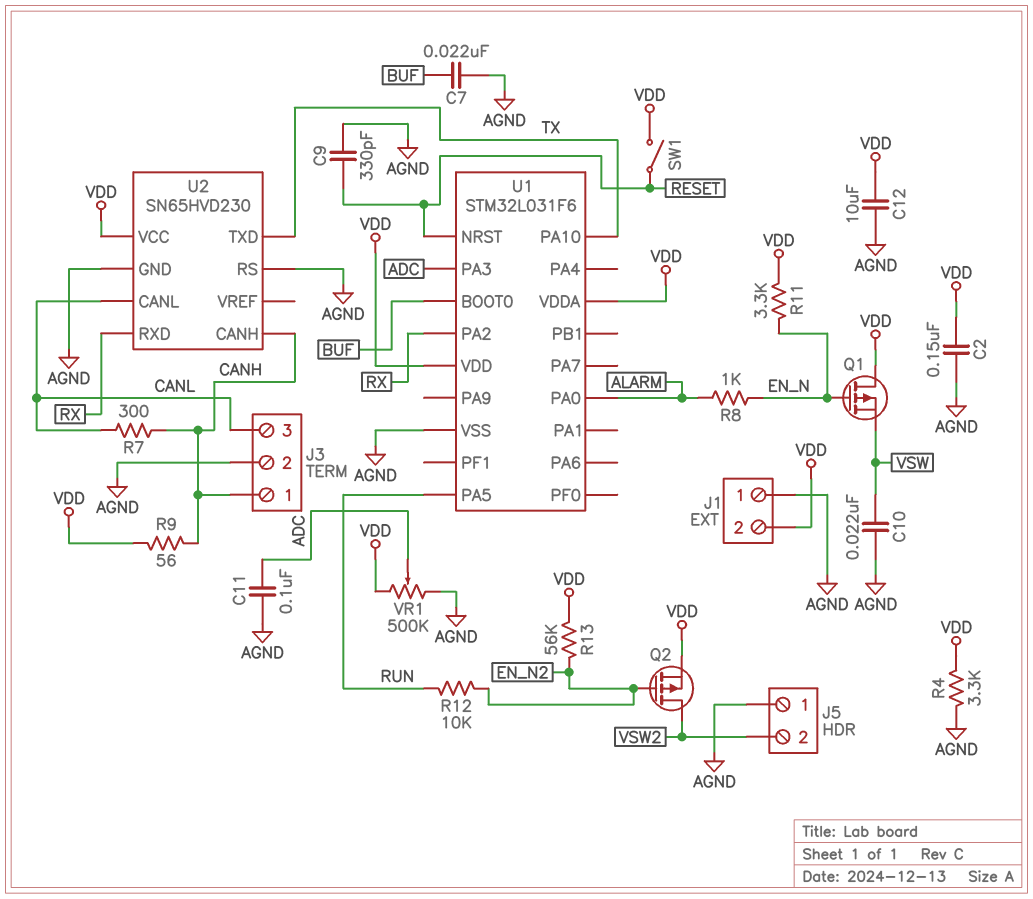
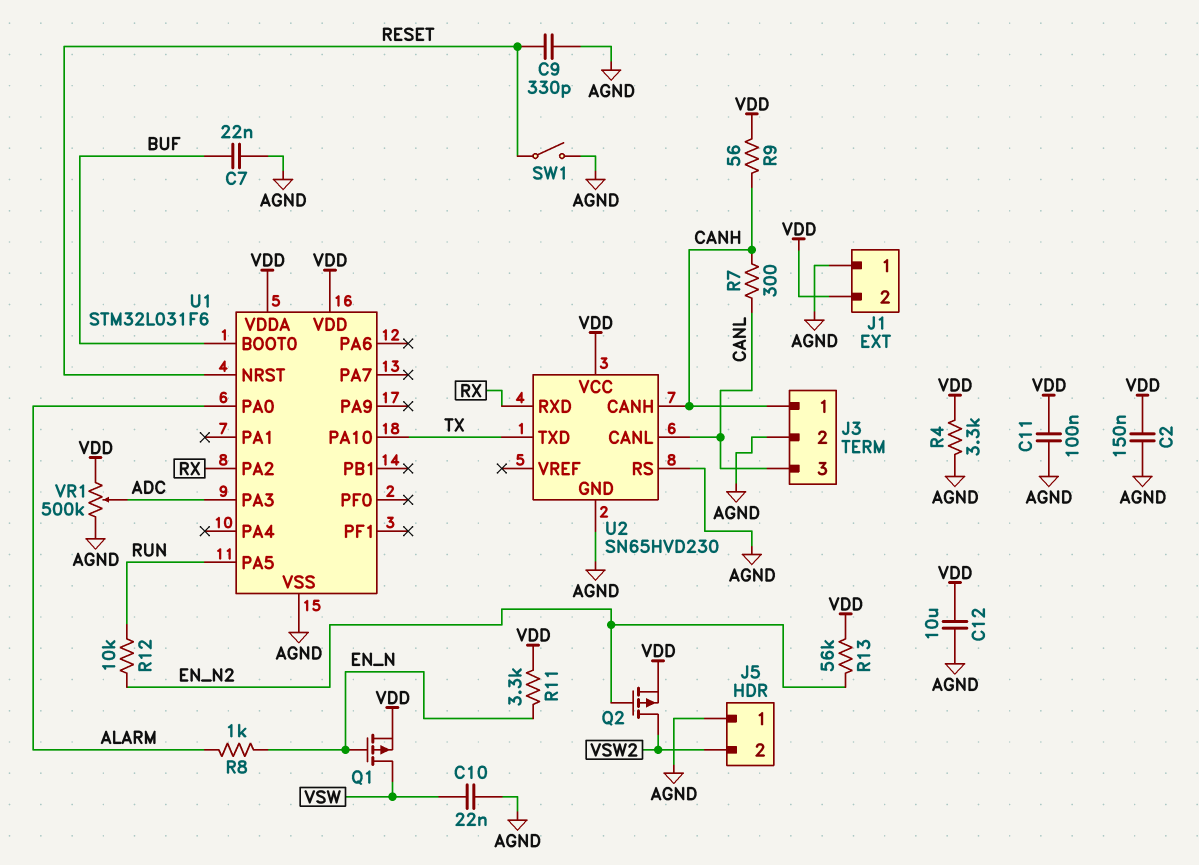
C11: 100nF (ADC, AGND) -> 100nF (AGND, VDD)
Q1: PMOS (G EN_N, D VDD, S VSW) -> PMOS (G EN_N, D VSW, S VDD)
SW1: switch (RESET, VDD) -> switch (AGND, RESET)

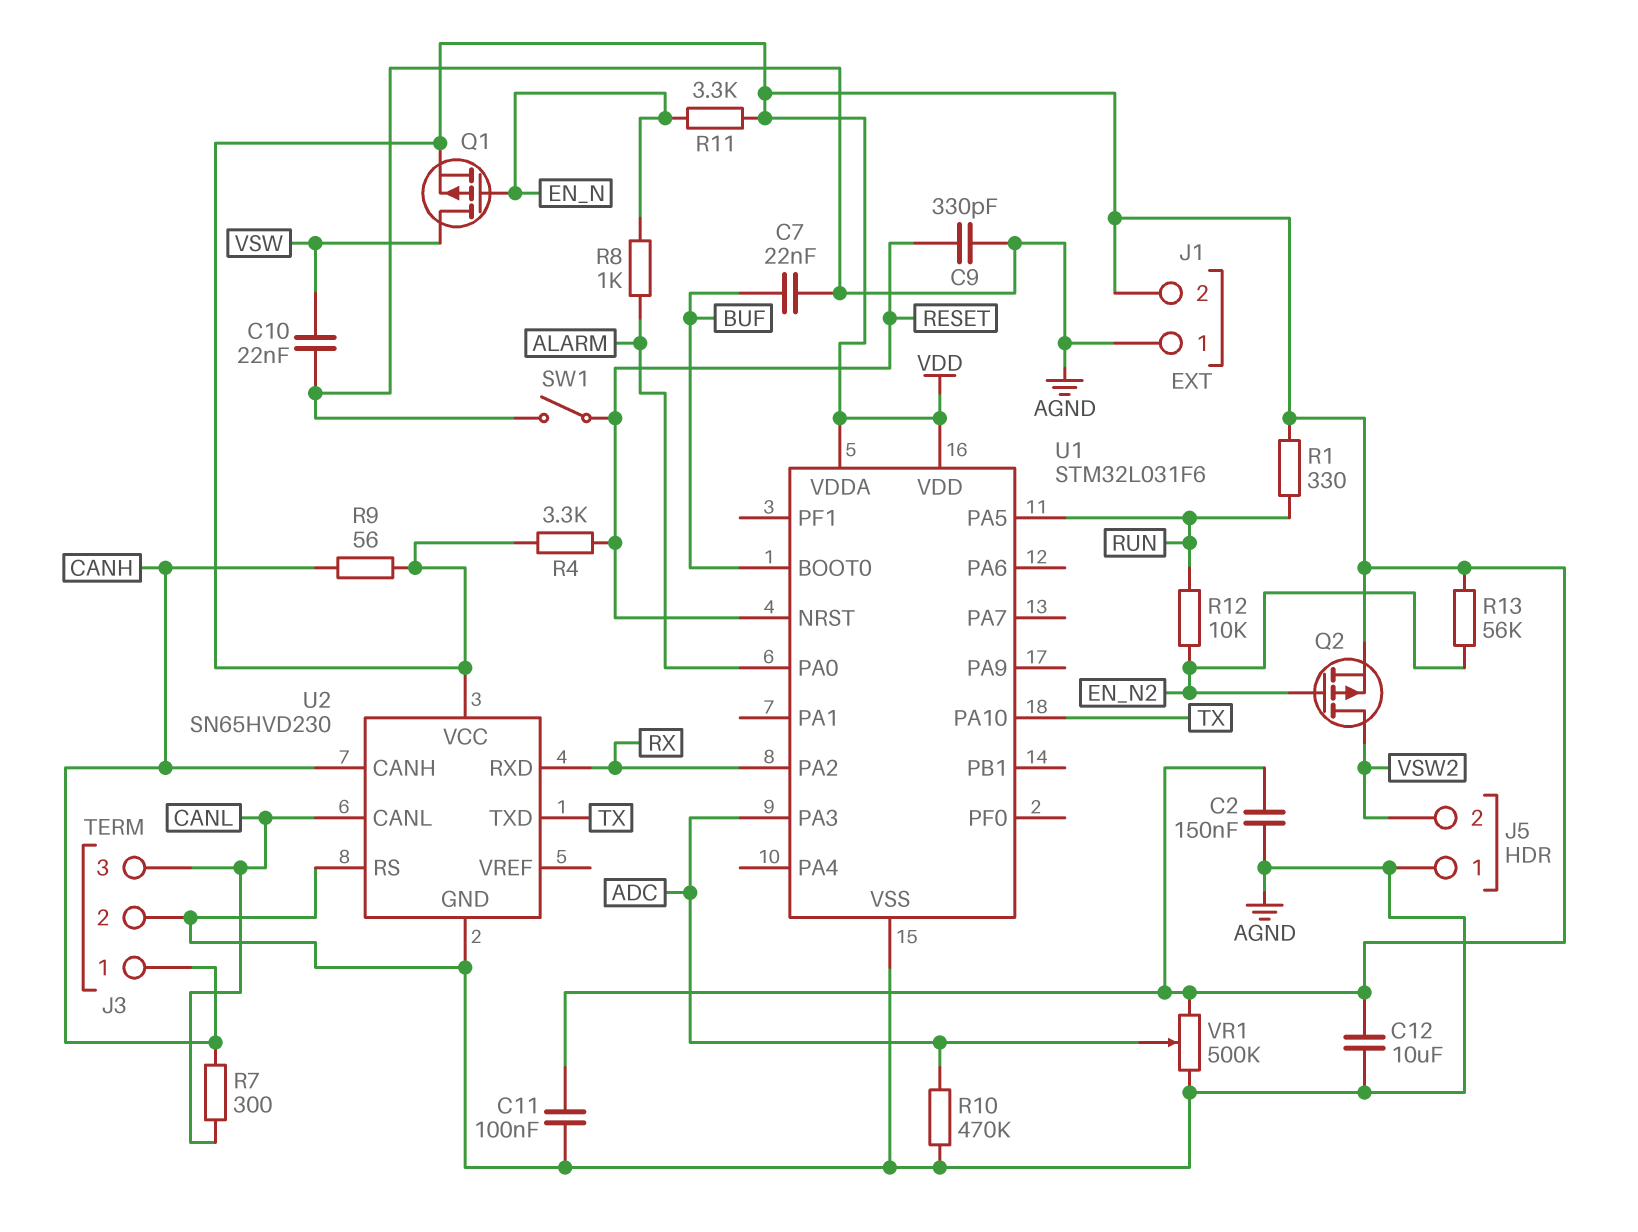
R1: none -> 330 (RUN, VDD)
R4: 3.3k (AGND, VDD) -> 3.3k (RESET, VDD)
R10: none -> 470k (ADC, AGND)

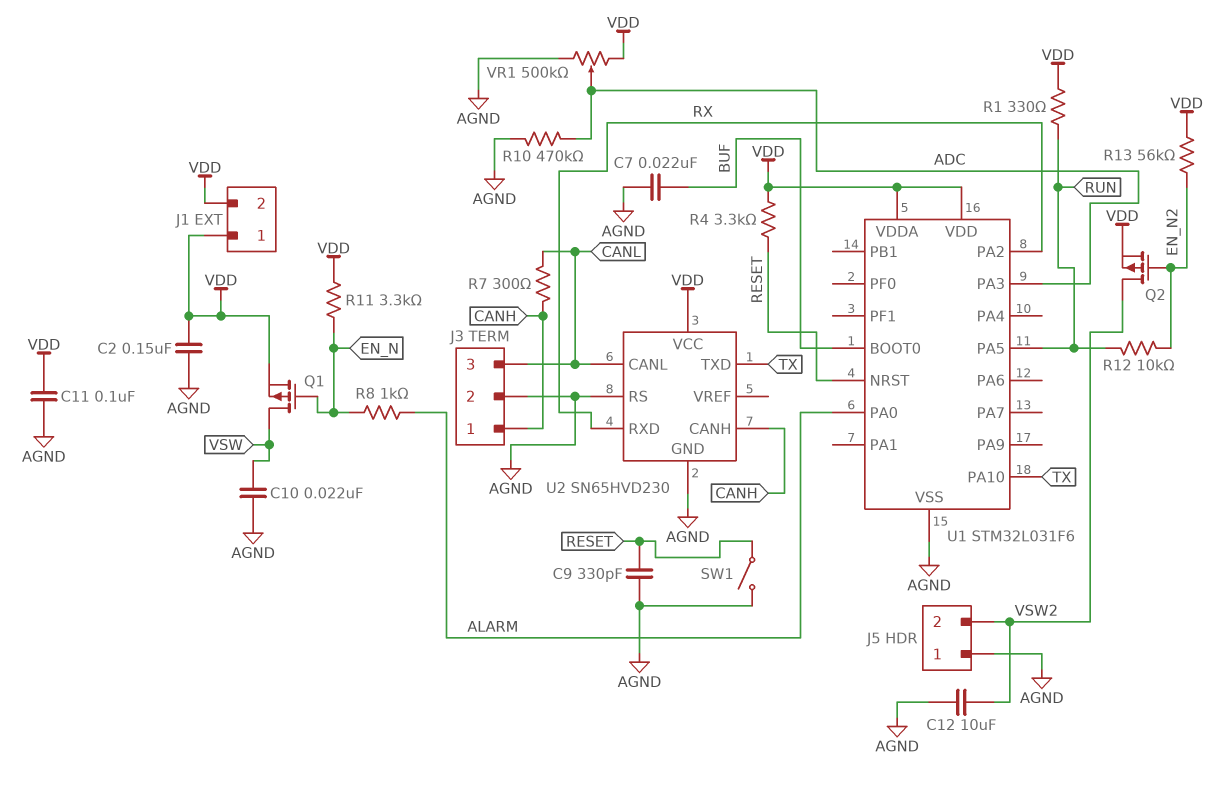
C12: 10uF (AGND, VDD) -> 10uF (AGND, VSW2)
J1 pin 1: AGND -> VDD
R9: 56 (CANH, VDD) -> none

